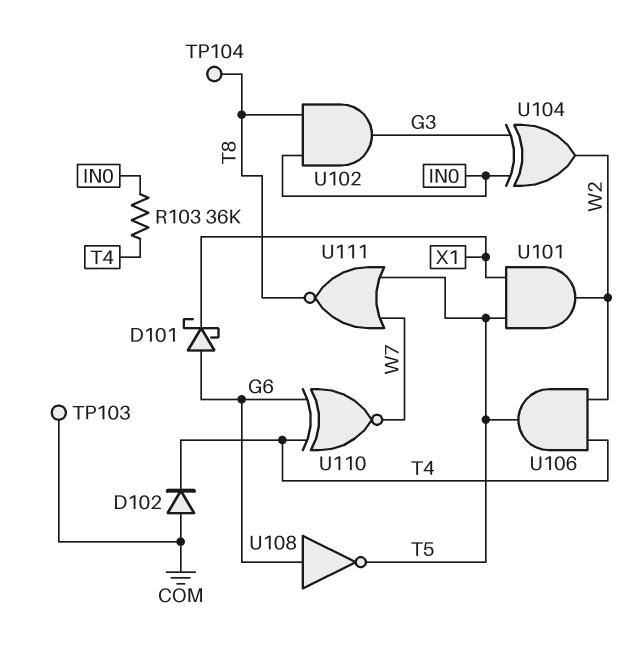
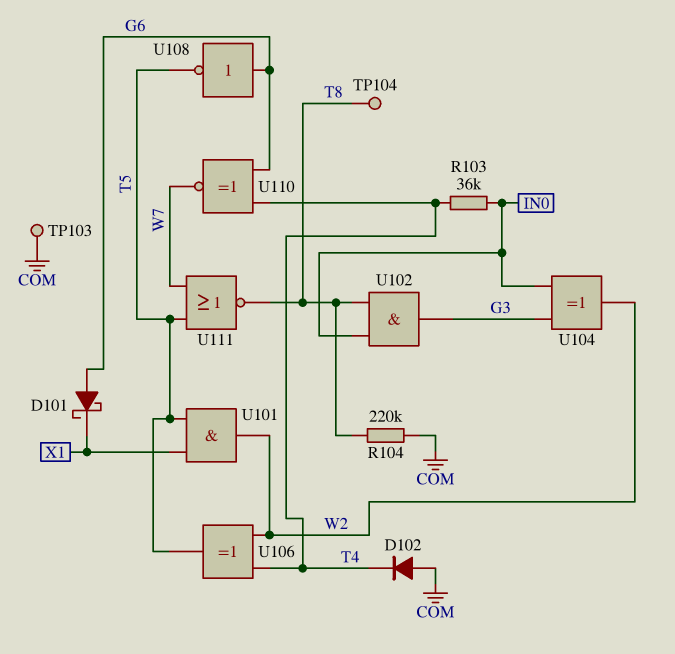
R104: none -> 220k (COM, T8)
U106: AND (in T4, in W2, out T5) -> XOR (in T4, in W2, out T5)

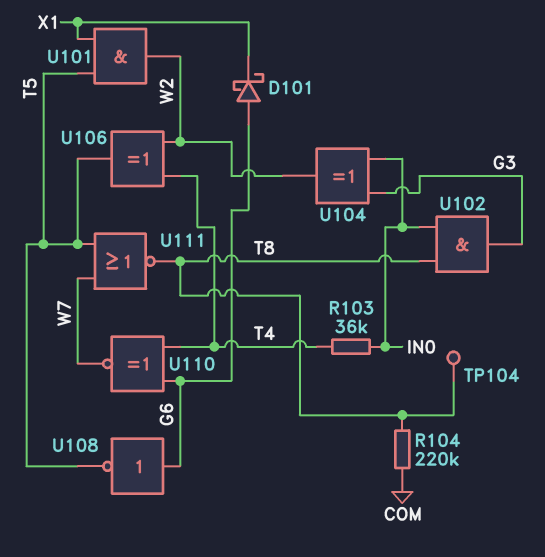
D102: diode (A COM, K T4) -> none
TP103: test point (COM) -> none

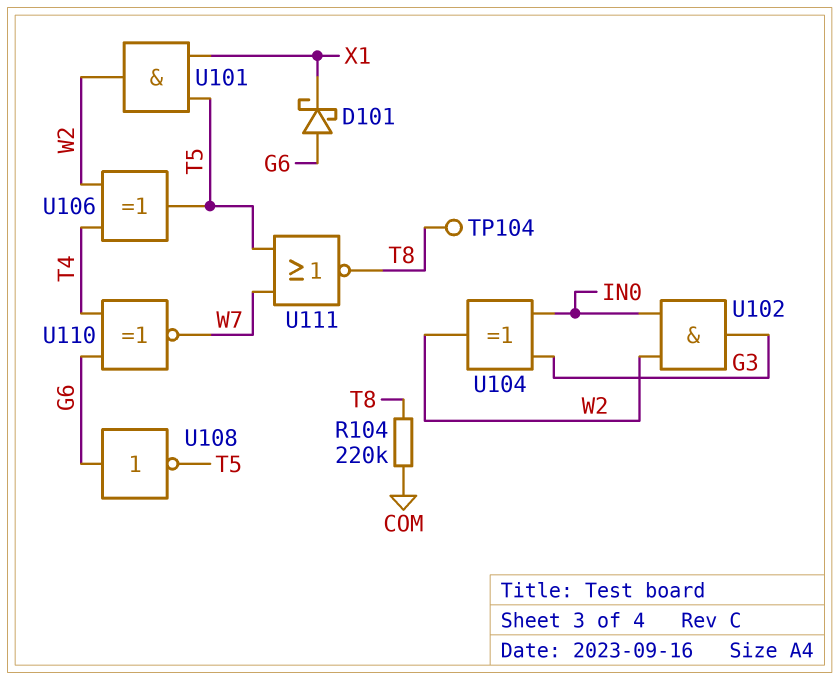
R103: 36k (IN0, T4) -> none
U102: AND (in IN0, in T8, out G3) -> AND (in IN0, in W2, out G3)

